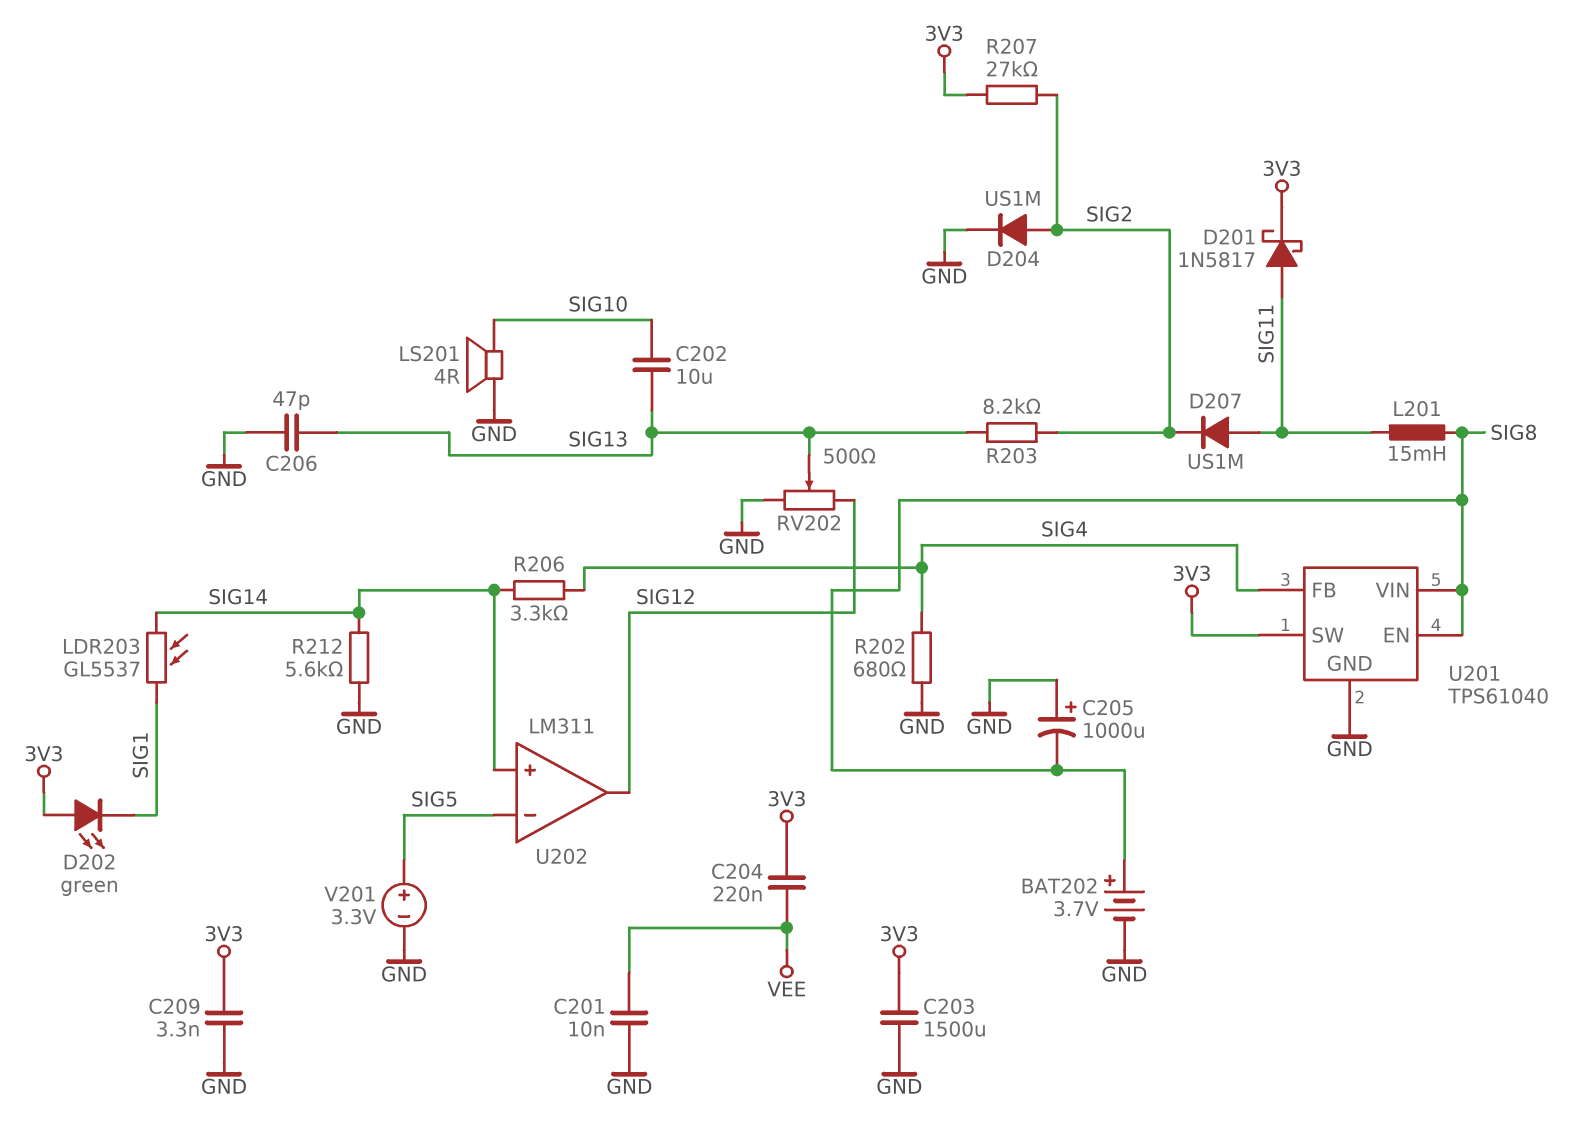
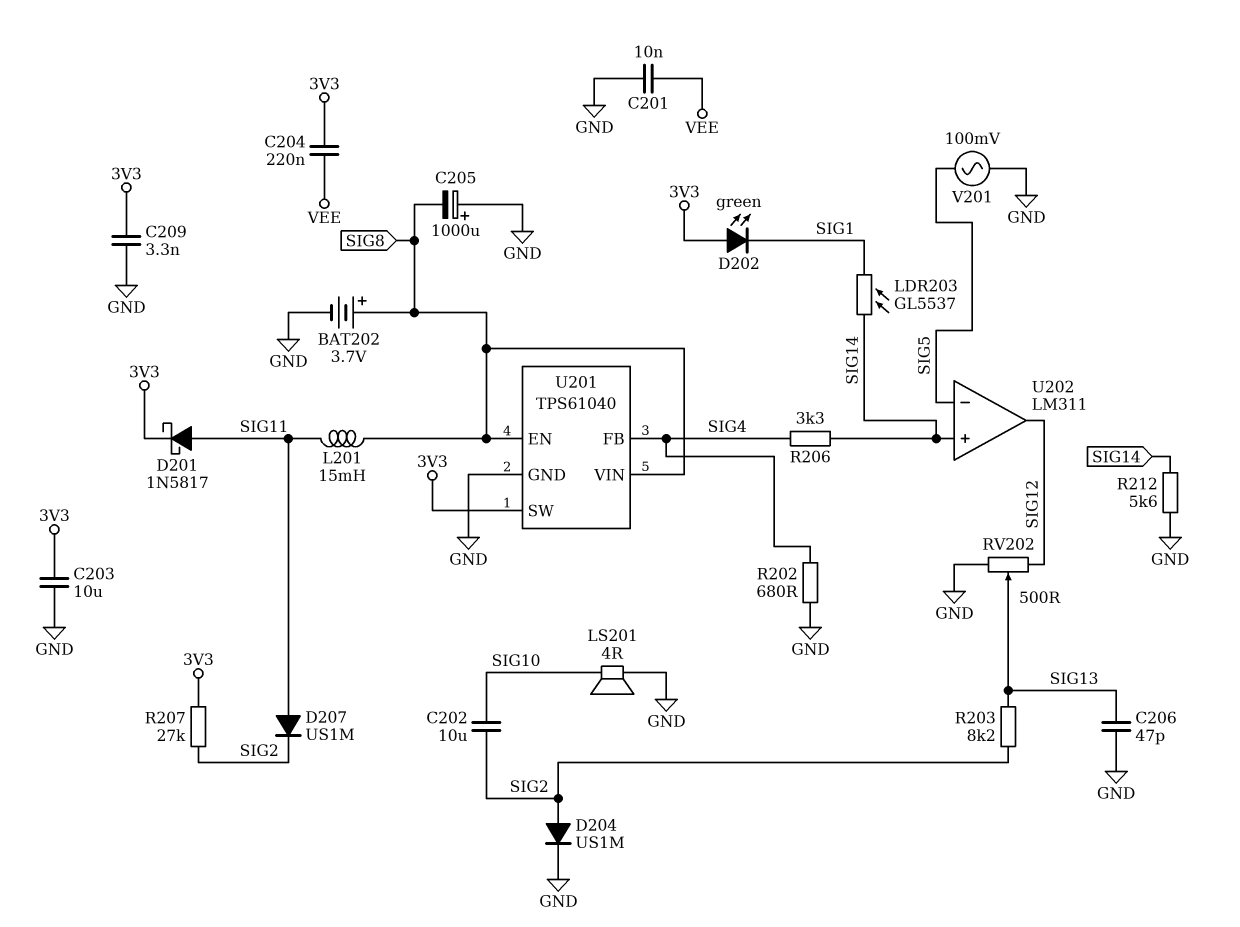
C202: 10uF (SIG10, SIG13) -> 10uF (SIG2, SIG10)
C203: 1500uF (3V3, GND) -> 10uF (3V3, GND)
V201: 3.3V (plus SIG5, minus GND) -> AC 100mV (GND, SIG5)

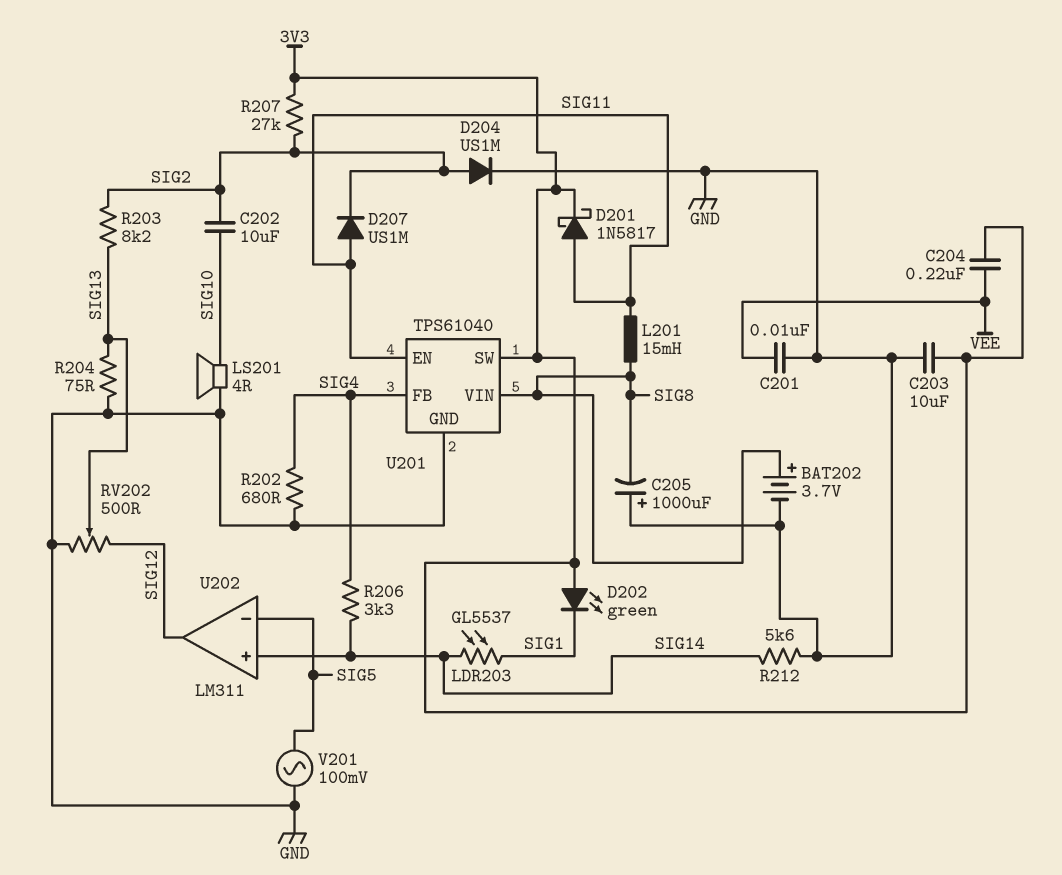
C206: 47pF (GND, SIG13) -> none
C209: 3.3nF (3V3, GND) -> none
R204: none -> 75 (GND, SIG13)
U201 pin EN: SIG8 -> SIG11

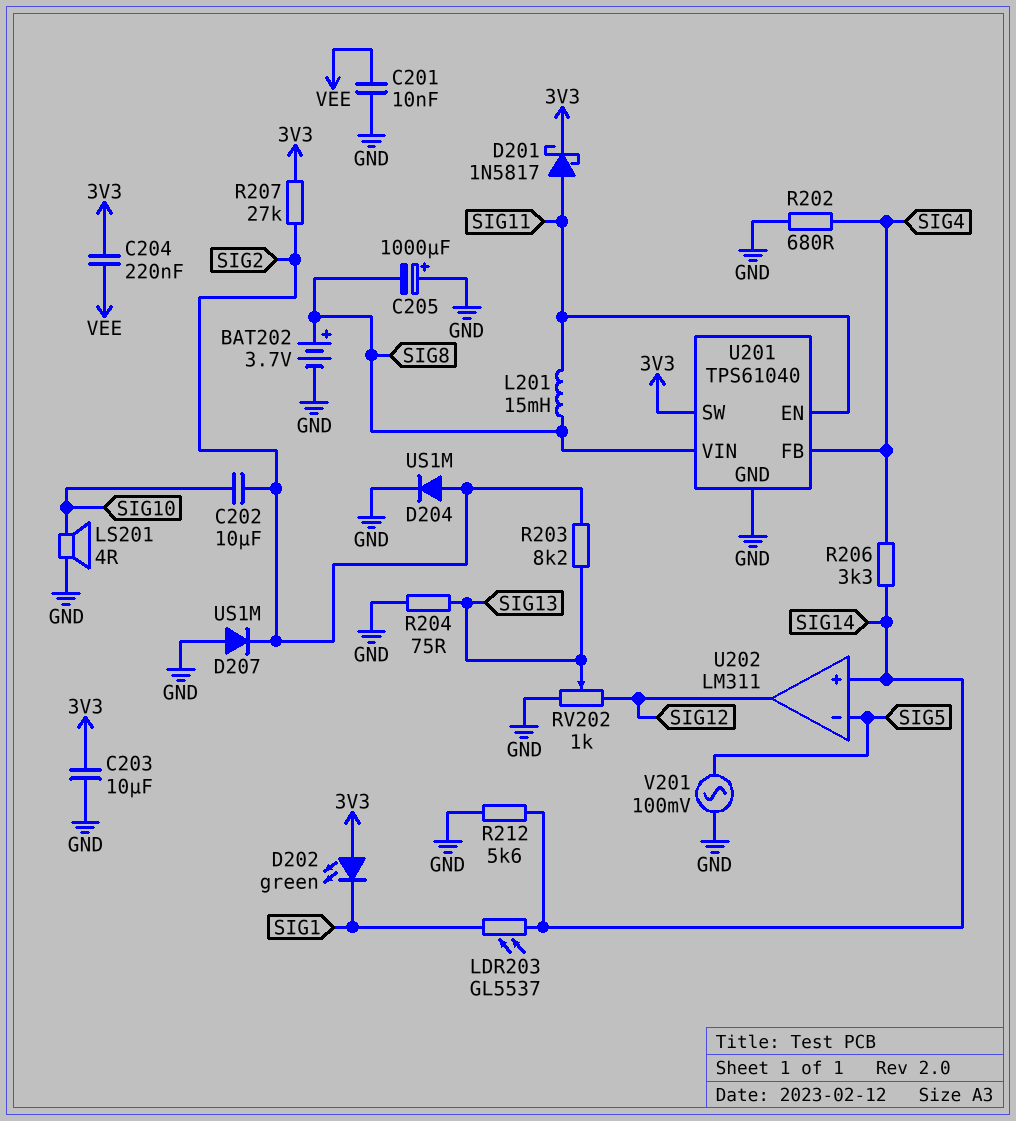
D207: diode US1M (A SIG11, K SIG2) -> diode US1M (A GND, K SIG2)
RV202: 500 (GND, SIG12, wiper SIG13) -> 1k (GND, SIG12, wiper SIG13)

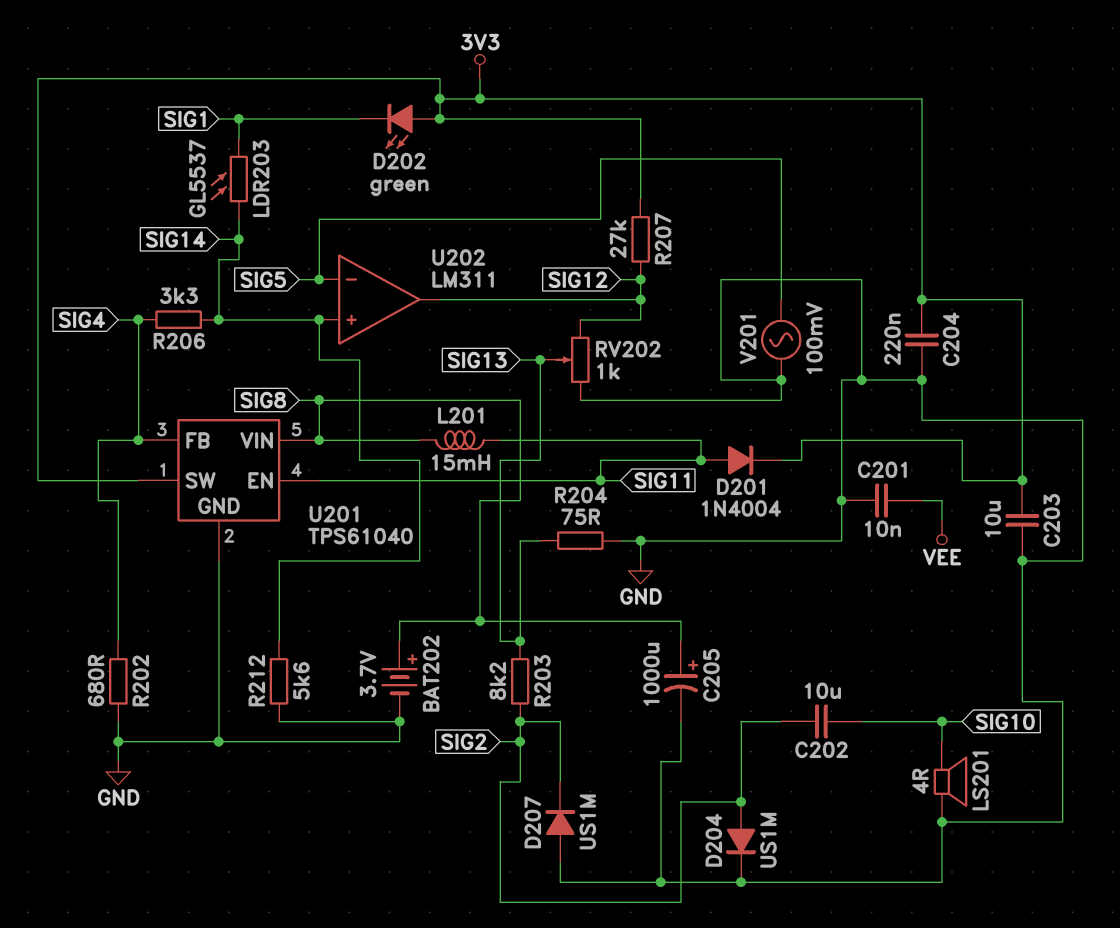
C204: 220nF (3V3, VEE) -> 220nF (3V3, GND)
C205: 1000uF (plus GND, minus SIG8) -> 1000uF (plus SIG8, minus GND)
D201: schottky 1N5817 (A SIG11, K 3V3) -> diode 1N4004 (A SIG11, K 3V3)
R207: 27k (3V3, SIG2) -> 27k (3V3, SIG12)

